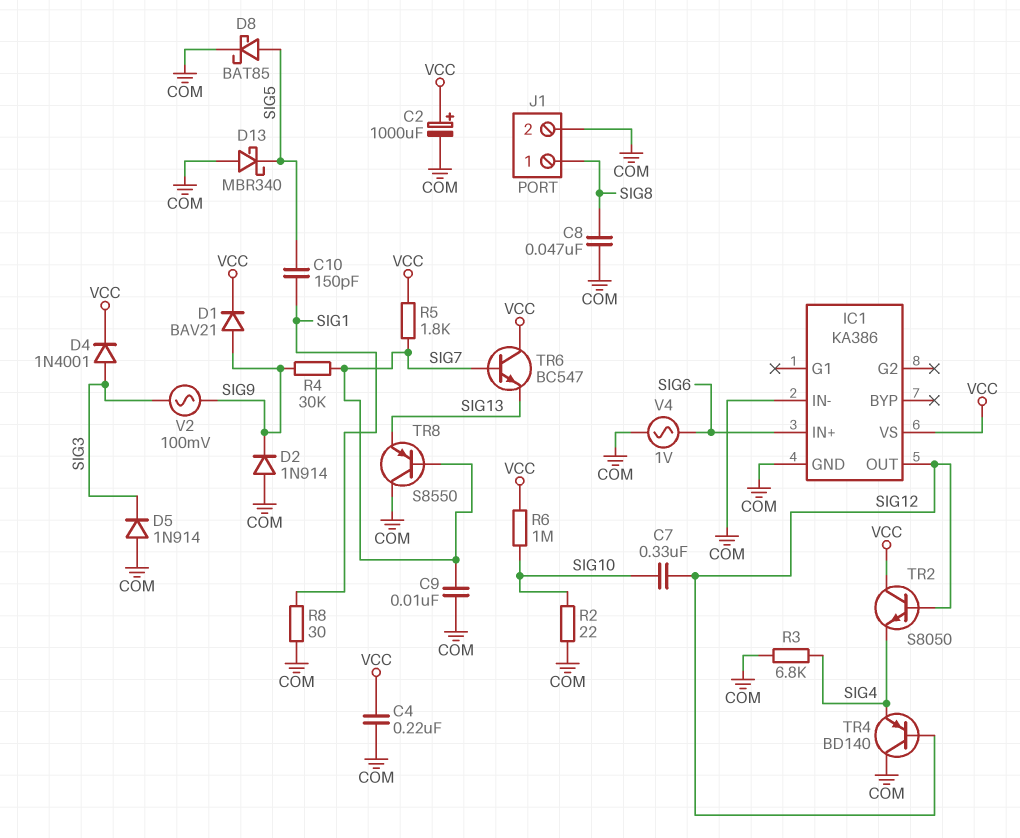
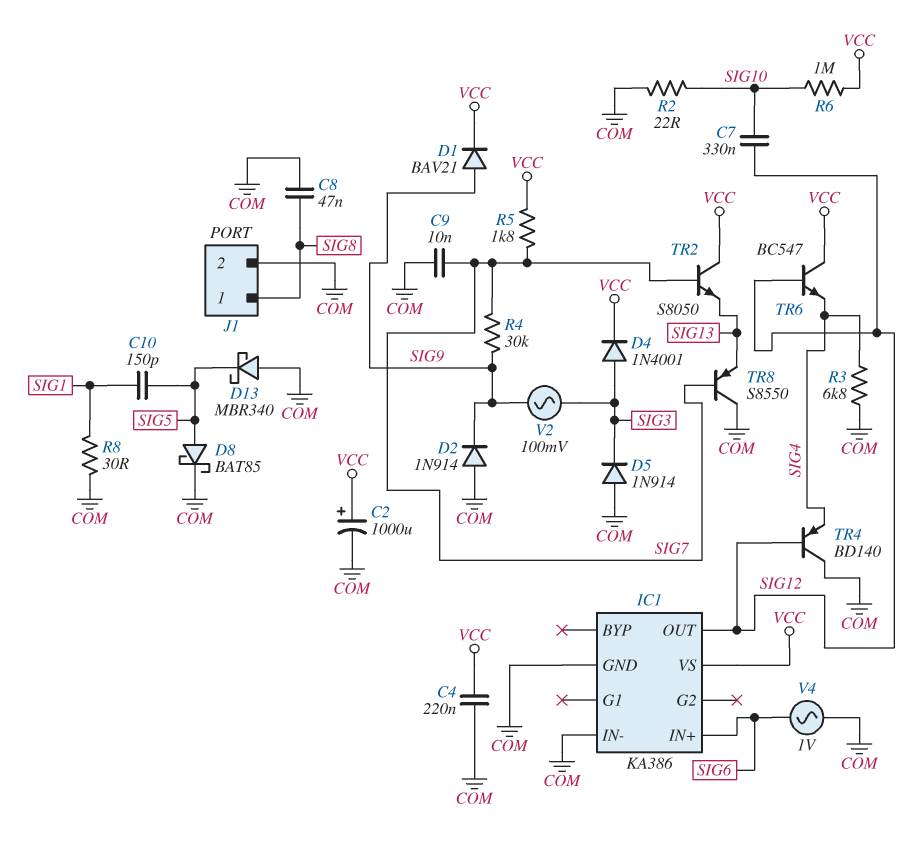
TR2: NPN S8050 (B SIG12, C VCC, E SIG4) -> NPN S8050 (B SIG7, C VCC, E SIG13)
TR6: NPN BC547 (B SIG7, C VCC, E SIG13) -> NPN BC547 (B SIG12, C VCC, E SIG4)

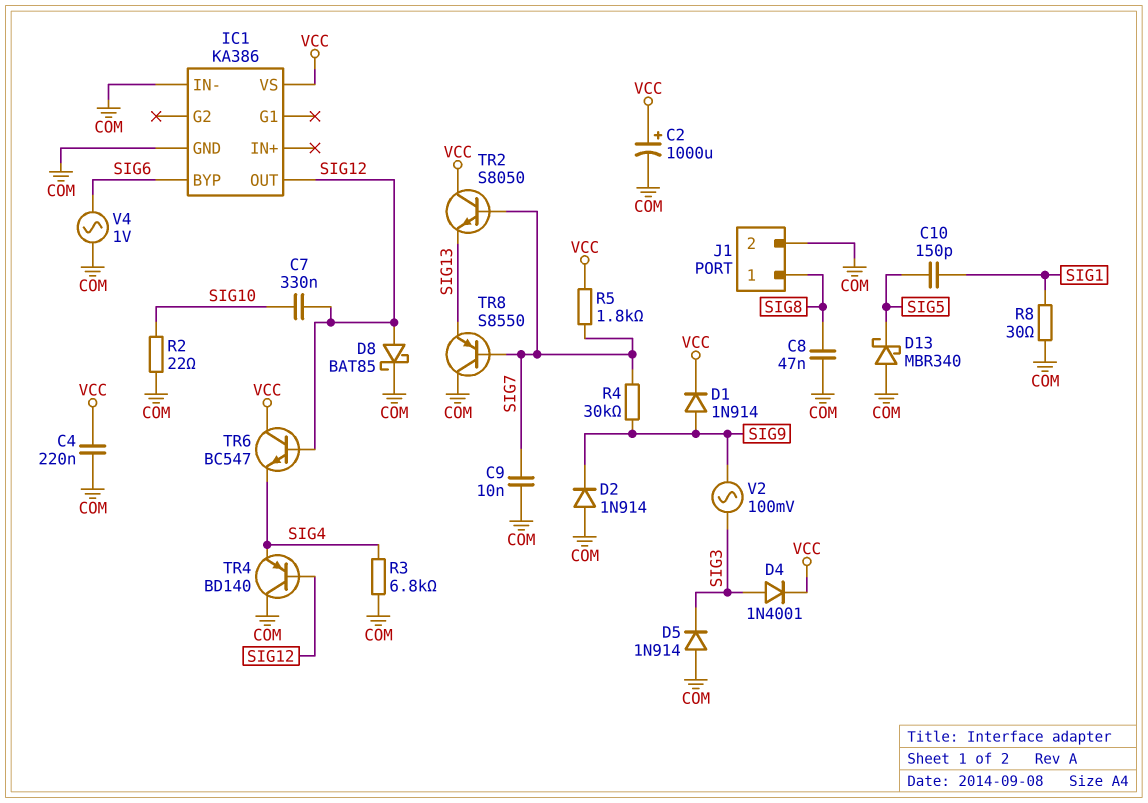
D1: diode BAV21 (A SIG9, K VCC) -> diode 1N914 (A SIG9, K VCC)
D8: schottky BAT85 (A SIG5, K COM) -> schottky BAT85 (A SIG12, K COM)
IC1 pin BYP: none -> SIG6
IC1 pin IN+: SIG6 -> none
R6: 1M (SIG10, VCC) -> none

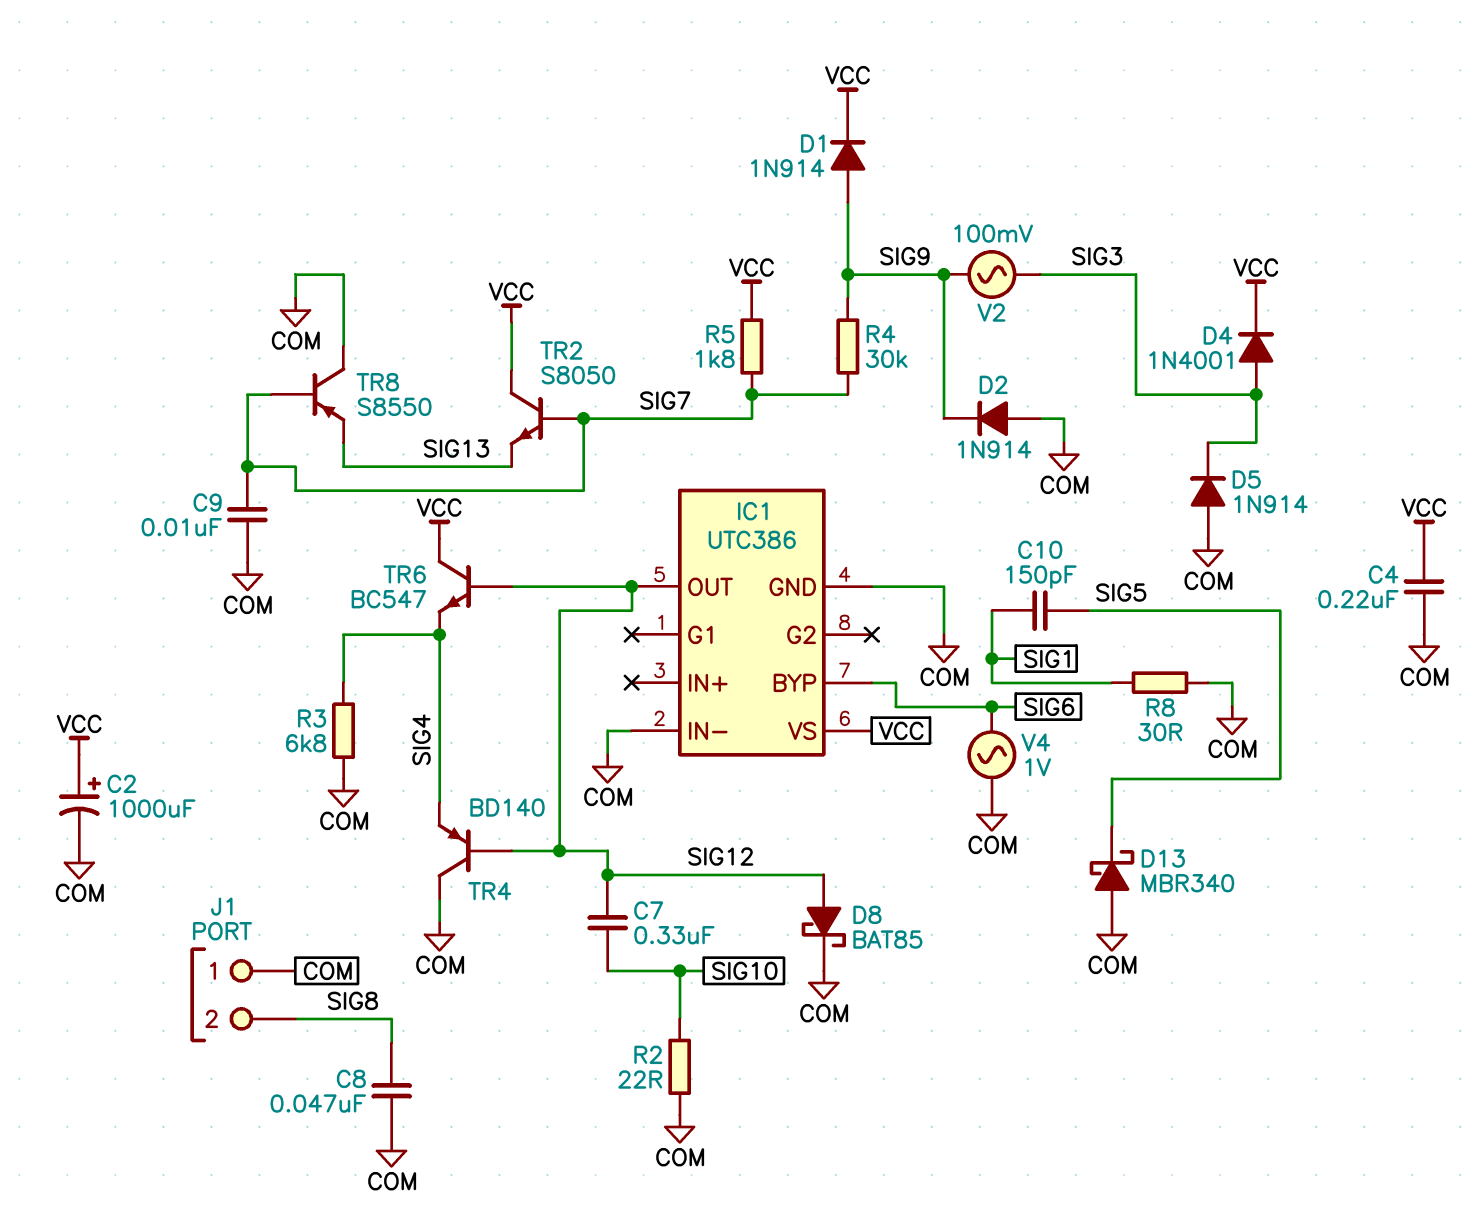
IC1: KA386 -> UTC386
J1 pin 1: SIG8 -> COM
J1 pin 2: COM -> SIG8

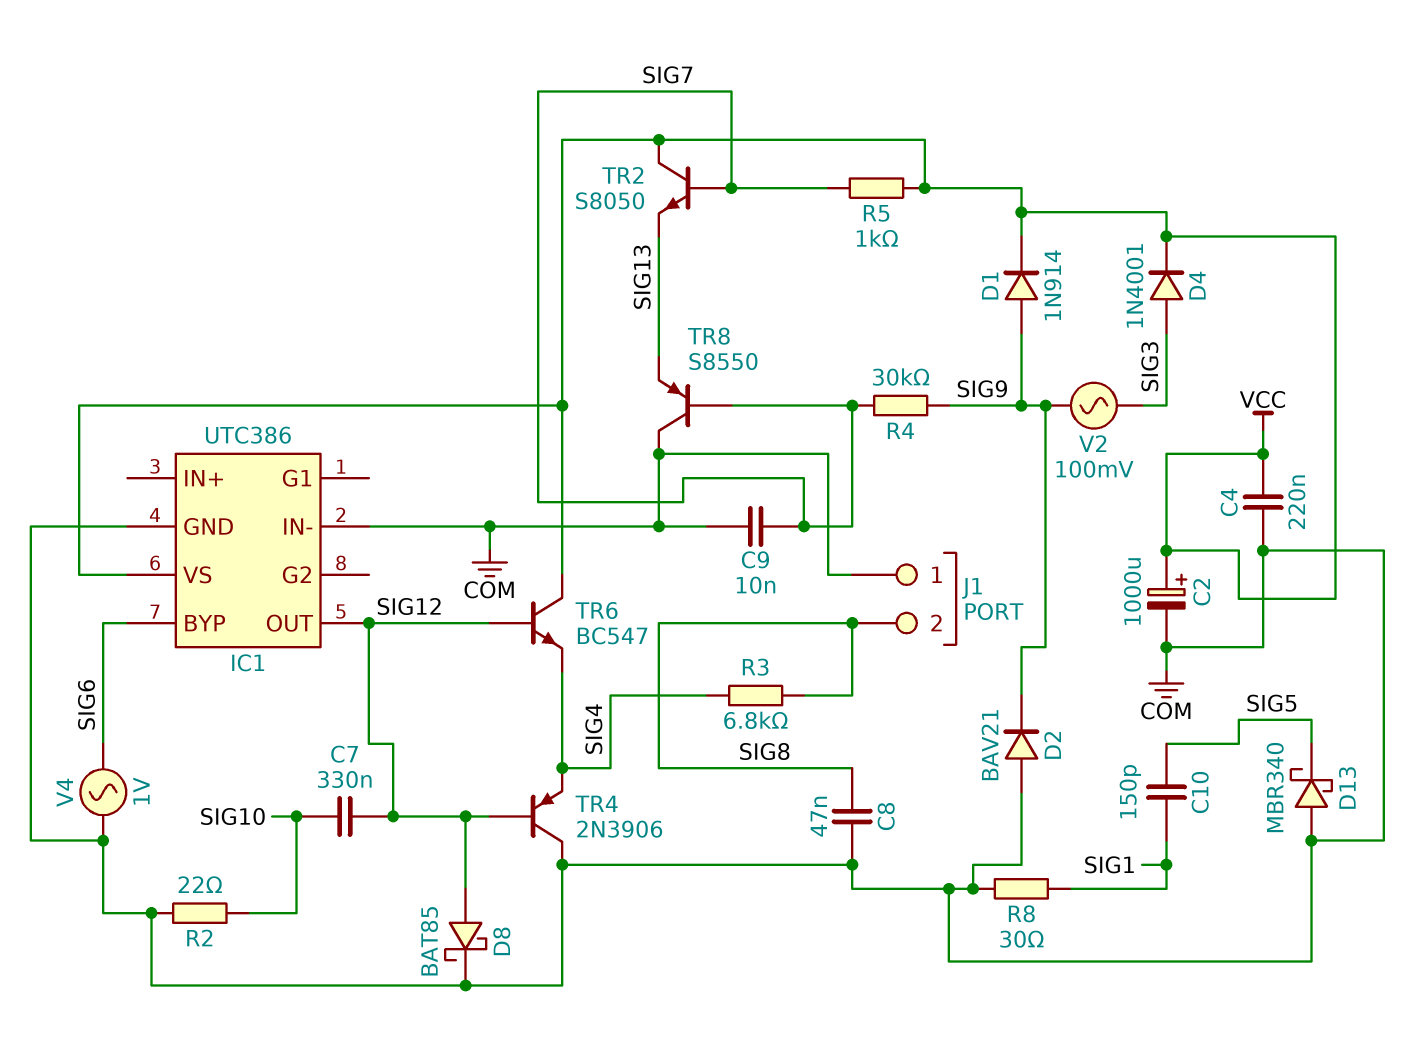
D2: diode 1N914 (A COM, K SIG9) -> diode BAV21 (A COM, K SIG9)
D5: diode 1N914 (A COM, K SIG3) -> none
R3: 6.8k (COM, SIG4) -> 6.8k (SIG4, SIG8)
R5: 1.8k (SIG7, VCC) -> 1k (SIG7, VCC)
TR4: PNP BD140 (B SIG12, C COM, E SIG4) -> PNP 2N3906 (B SIG12, C COM, E SIG4)

